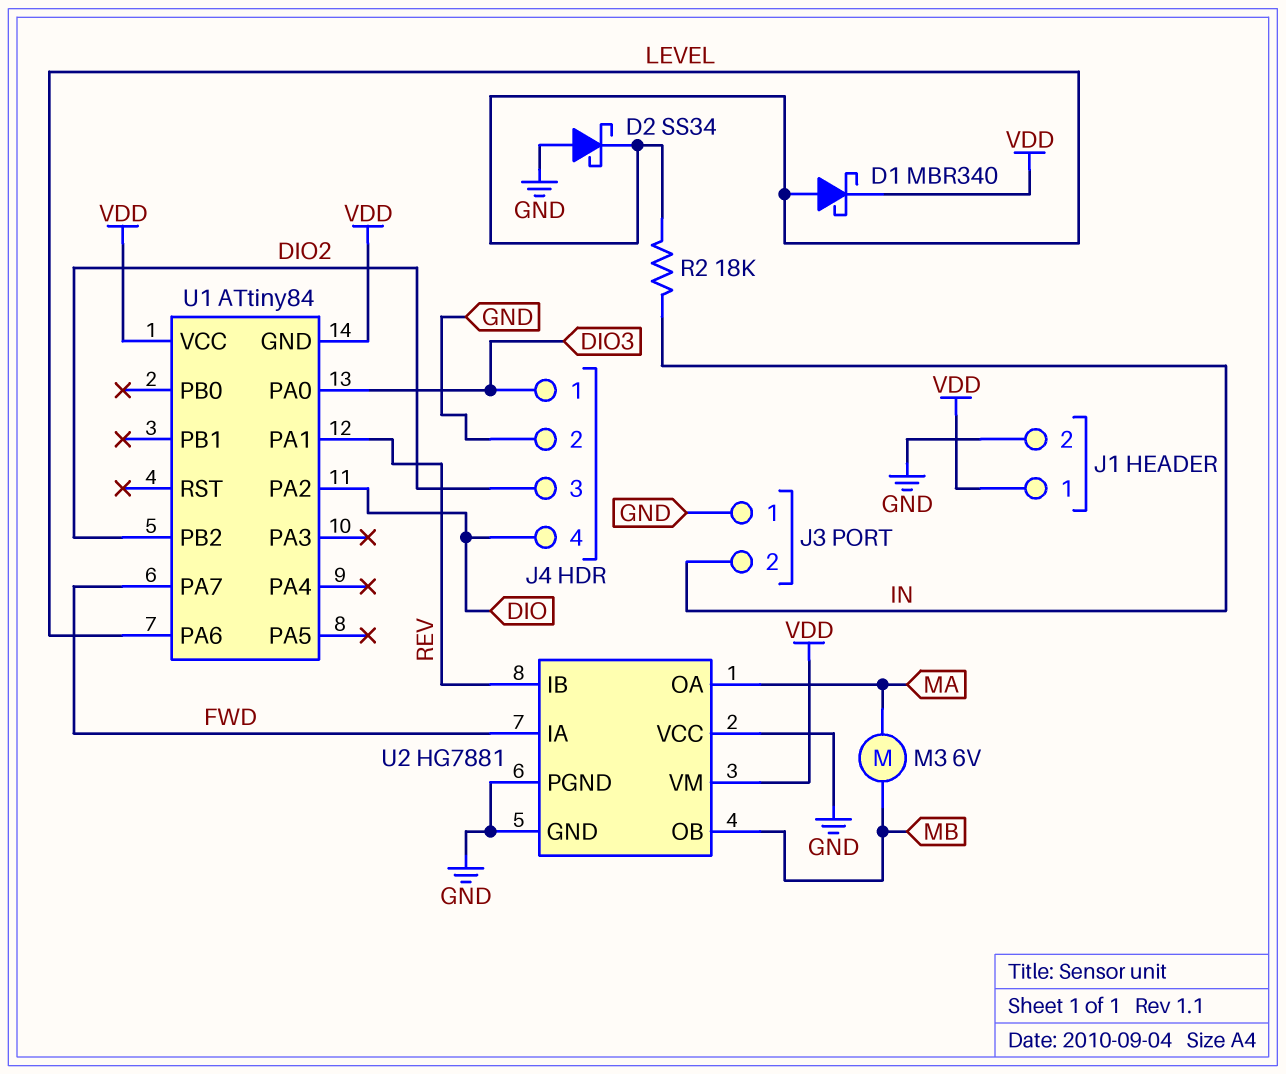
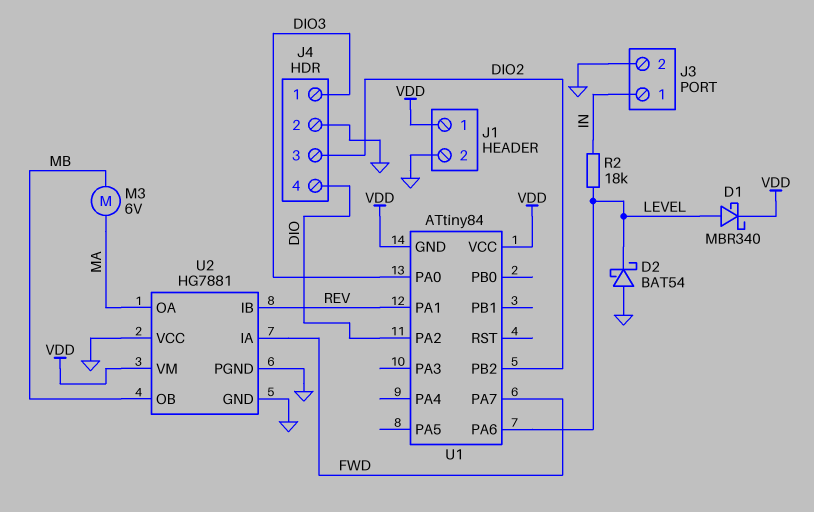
D2: schottky SS34 (A GND, K LEVEL) -> schottky BAT54 (A GND, K LEVEL)
J3 pin 1: GND -> IN
J3 pin 2: IN -> GND

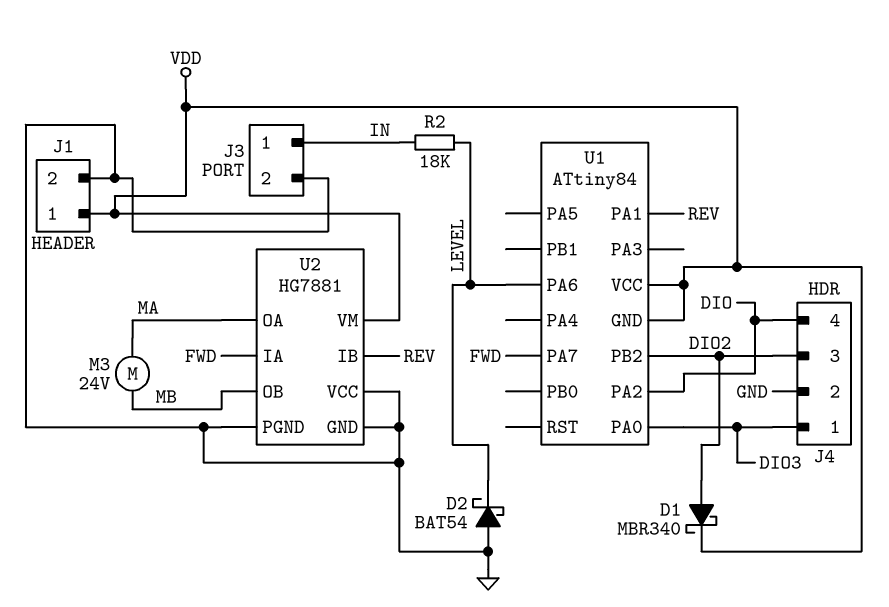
D1: schottky MBR340 (A LEVEL, K VDD) -> schottky MBR340 (A DIO2, K VDD)
M3: motor 6V (MA, MB) -> motor 24V (MA, MB)

